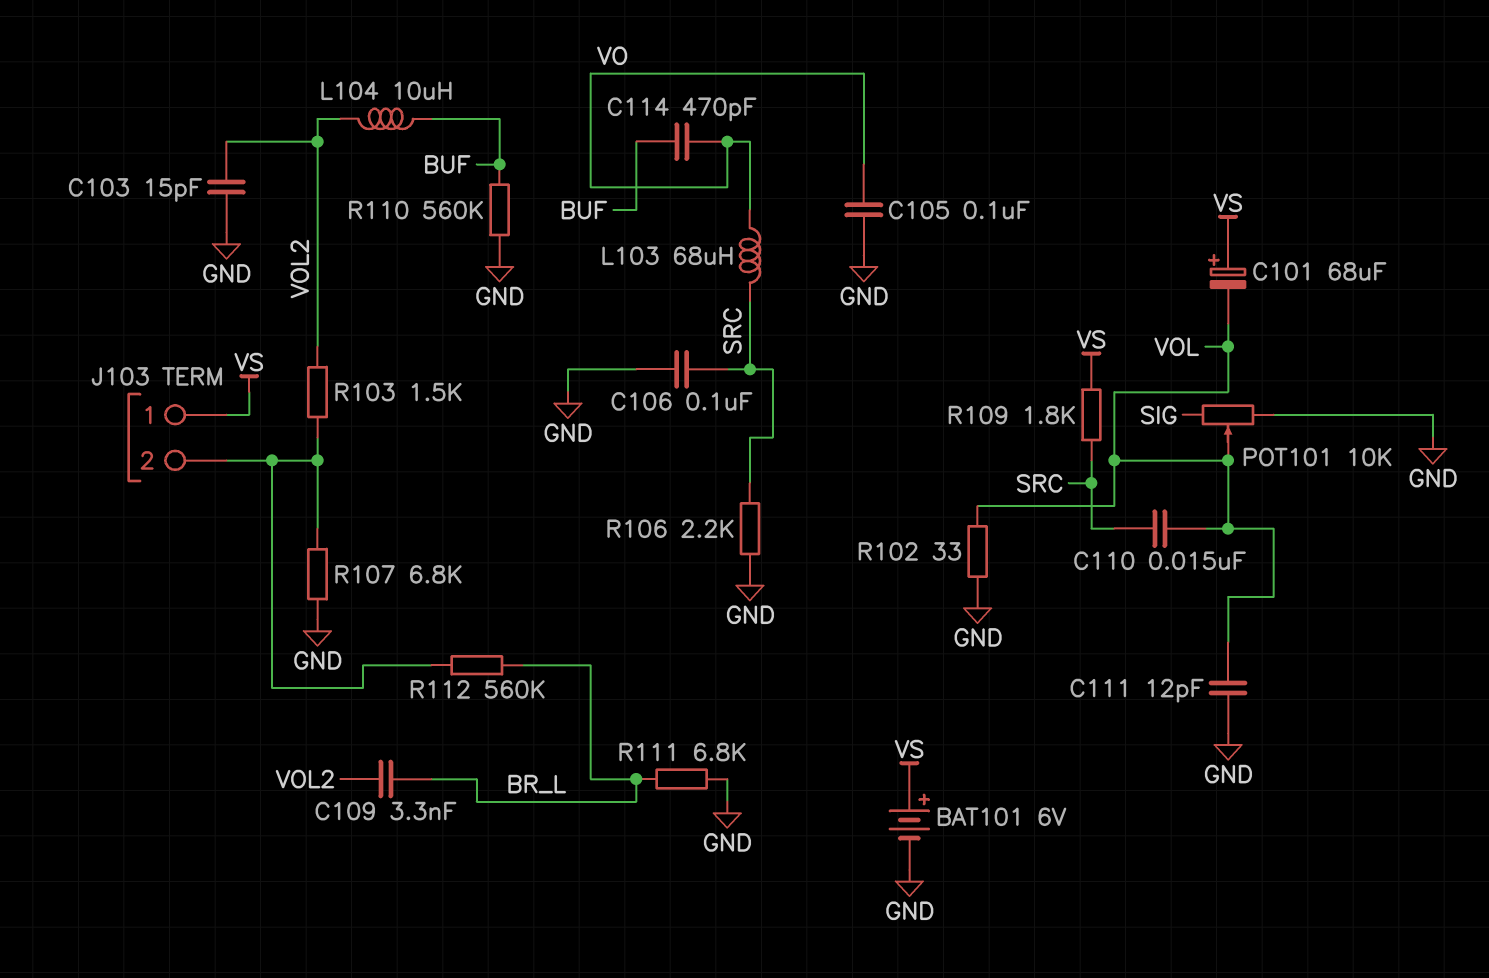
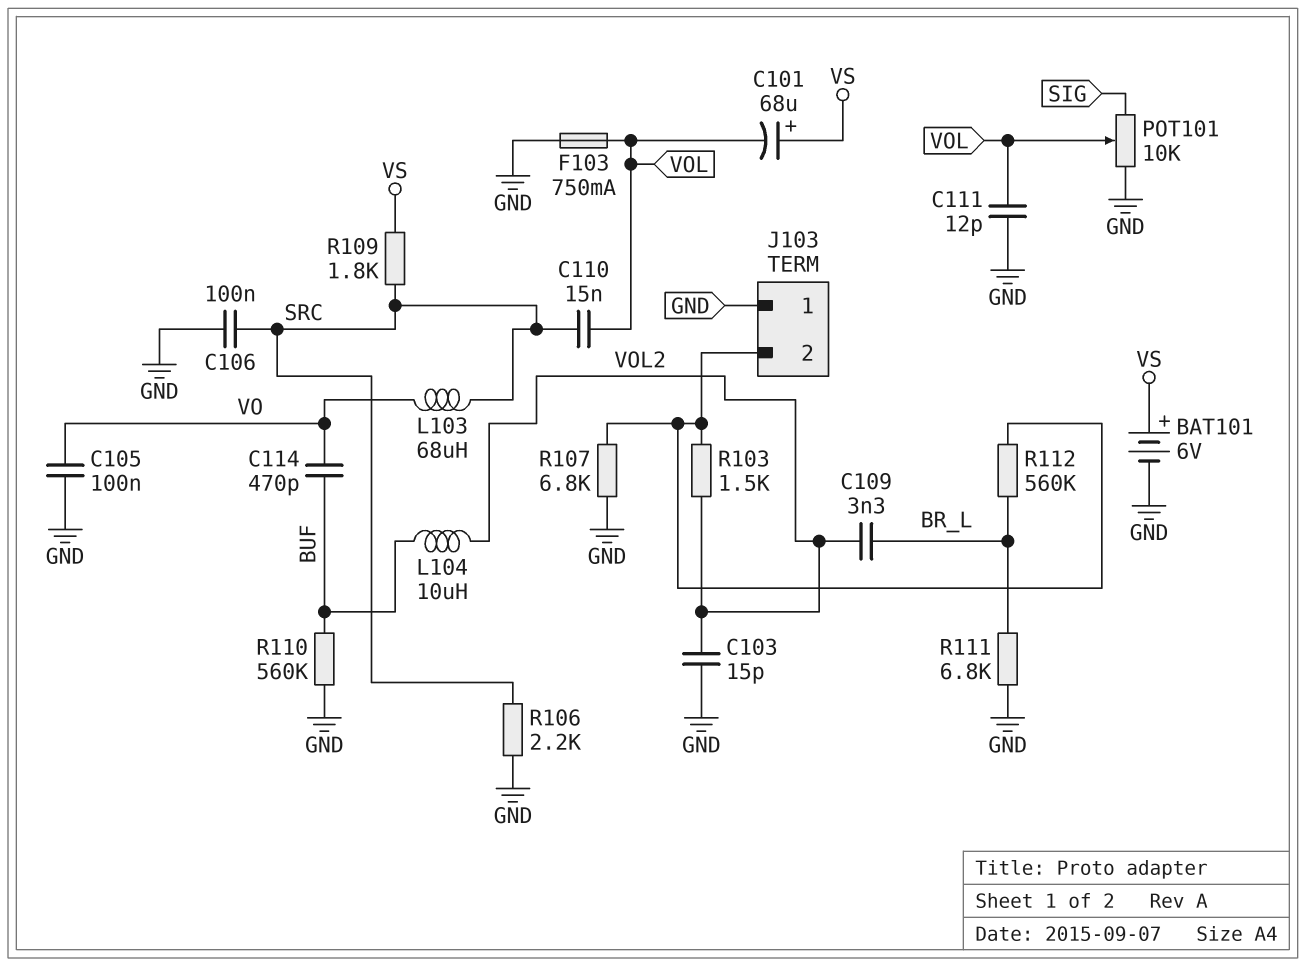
F103: none -> 750mA (GND, VOL)
J103 pin 1: VS -> GND
R102: 33 (GND, VOL) -> none

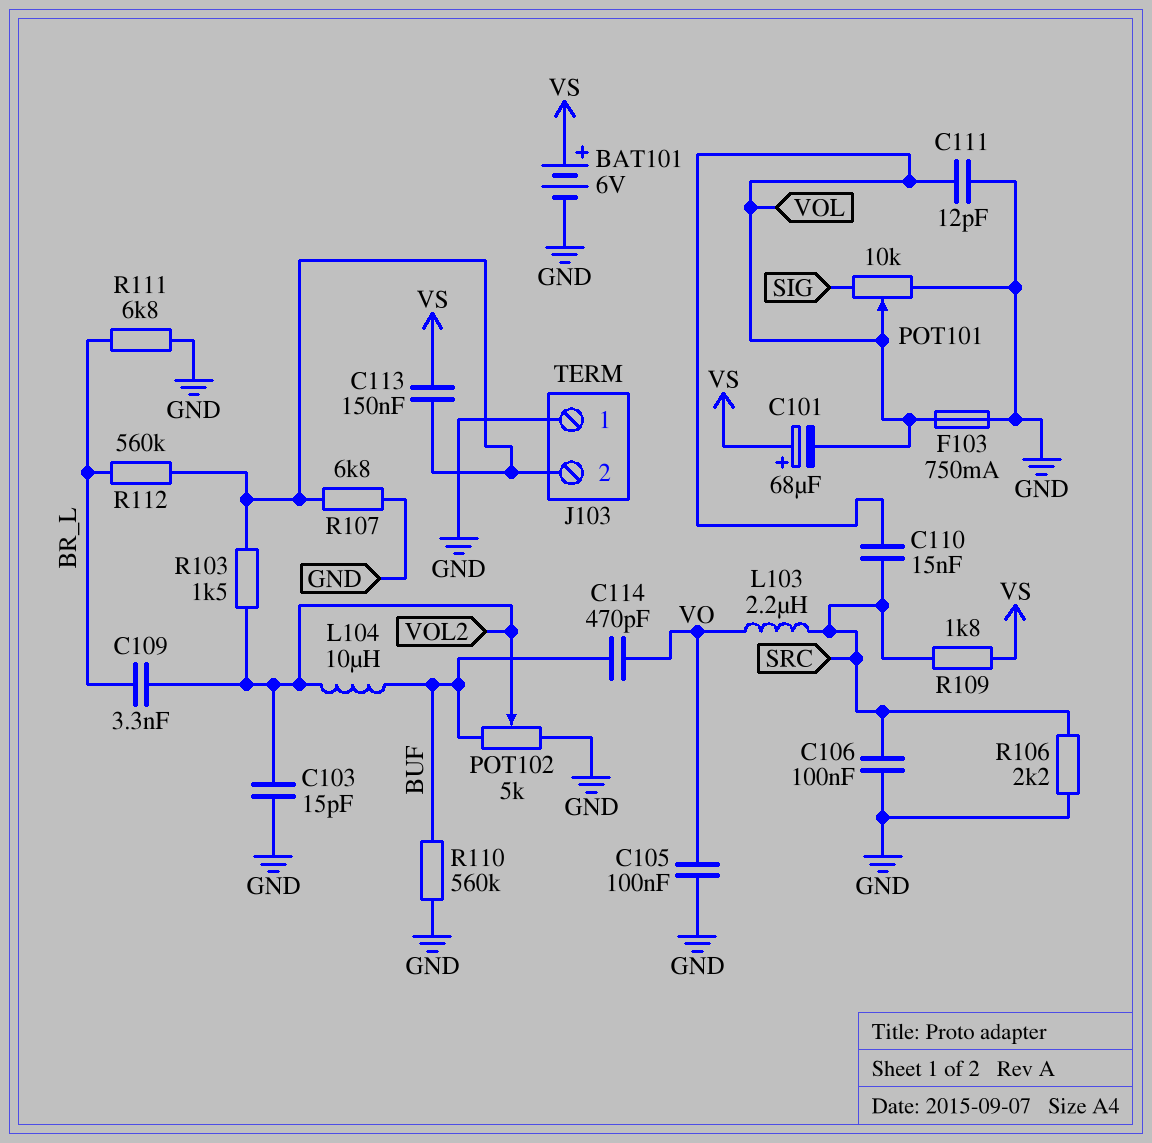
C113: none -> 150nF (J103/2, VS)
L103: 68uH (SRC, VO) -> 2.2uH (SRC, VO)
POT102: none -> 5k (BUF, GND, wiper VOL2)

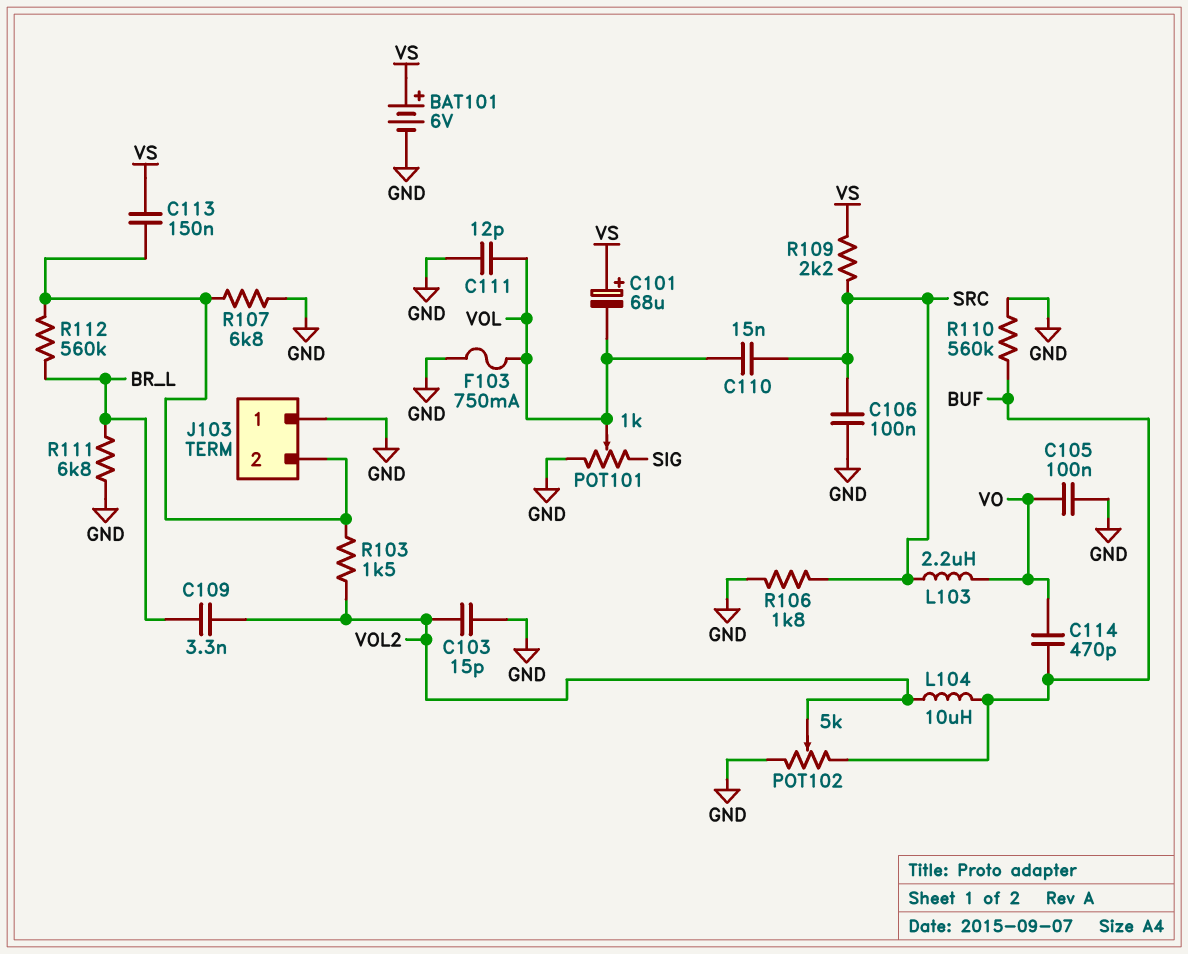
POT101: 10k (GND, SIG, wiper VOL) -> 1k (GND, SIG, wiper VOL)
R106: 2.2k (GND, SRC) -> 1.8k (GND, SRC)
R109: 1.8k (SRC, VS) -> 2.2k (SRC, VS)

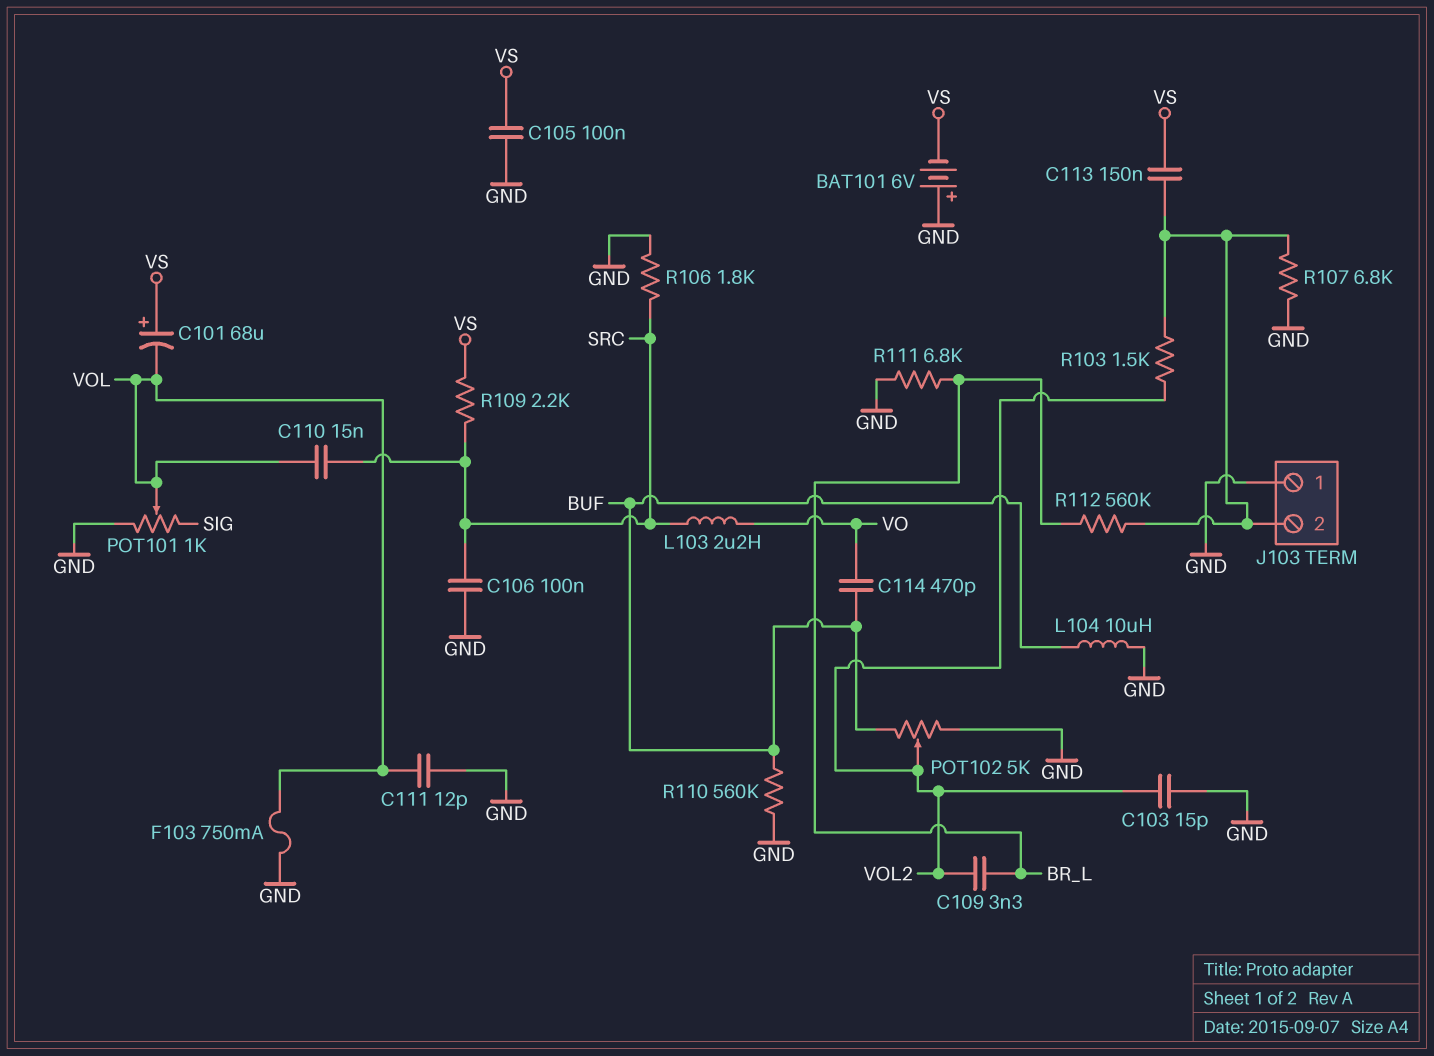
BAT101: 6V (plus VS, minus GND) -> 6V (plus GND, minus VS)
C105: 100nF (GND, VO) -> 100nF (GND, VS)
L104: 10uH (BUF, VOL2) -> 10uH (BUF, GND)

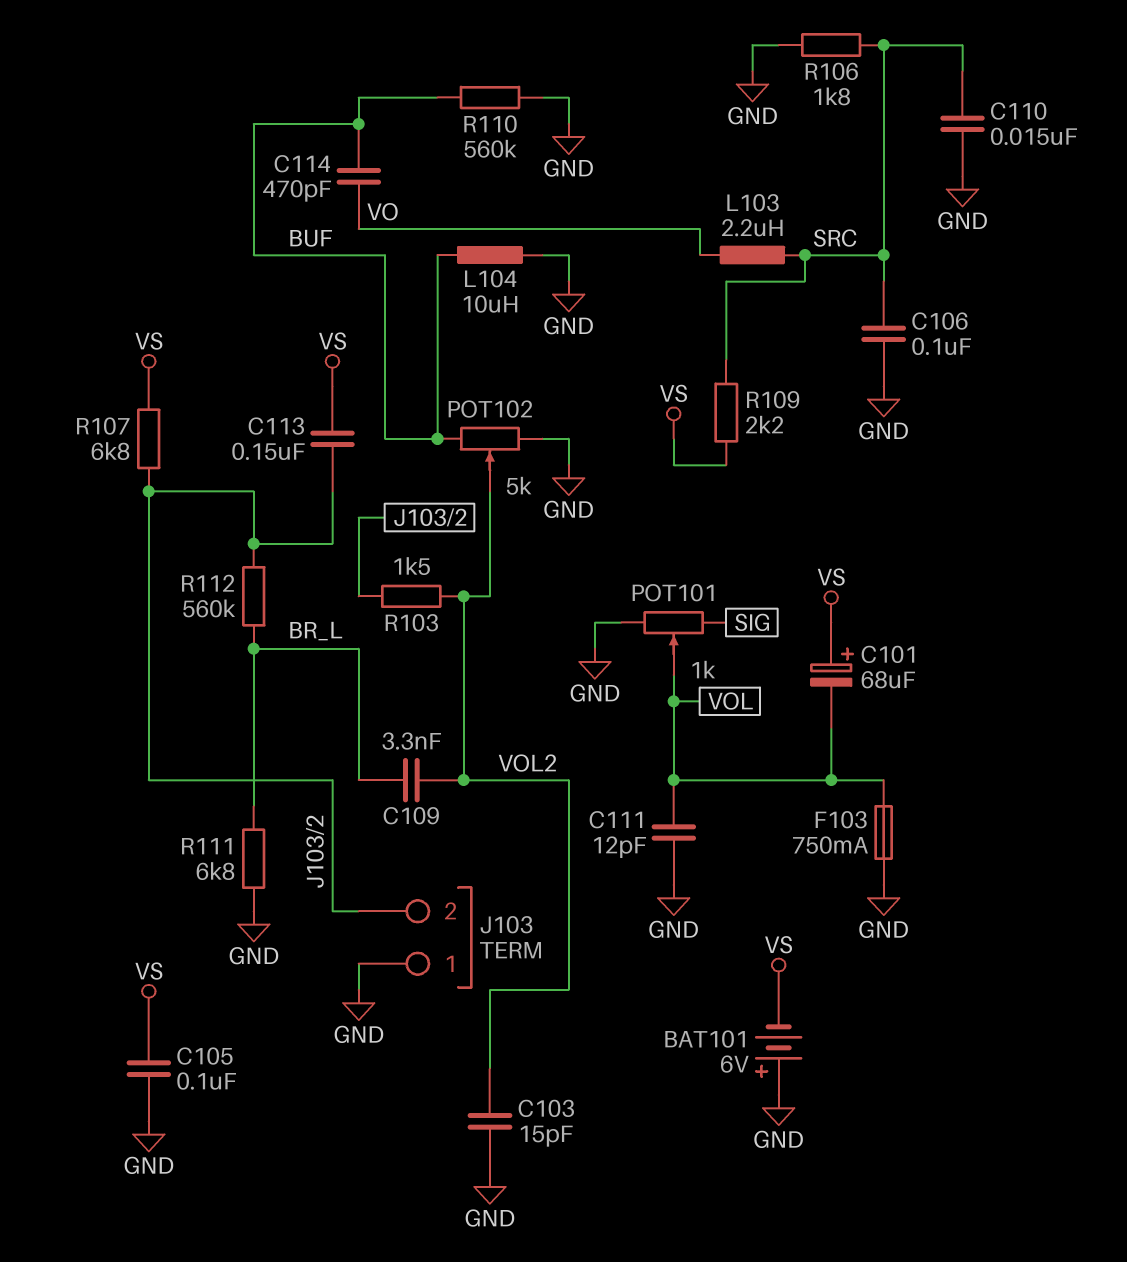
C110: 15nF (SRC, VOL) -> 15nF (GND, SRC)
R107: 6.8k (GND, J103/2) -> 6.8k (J103/2, VS)

